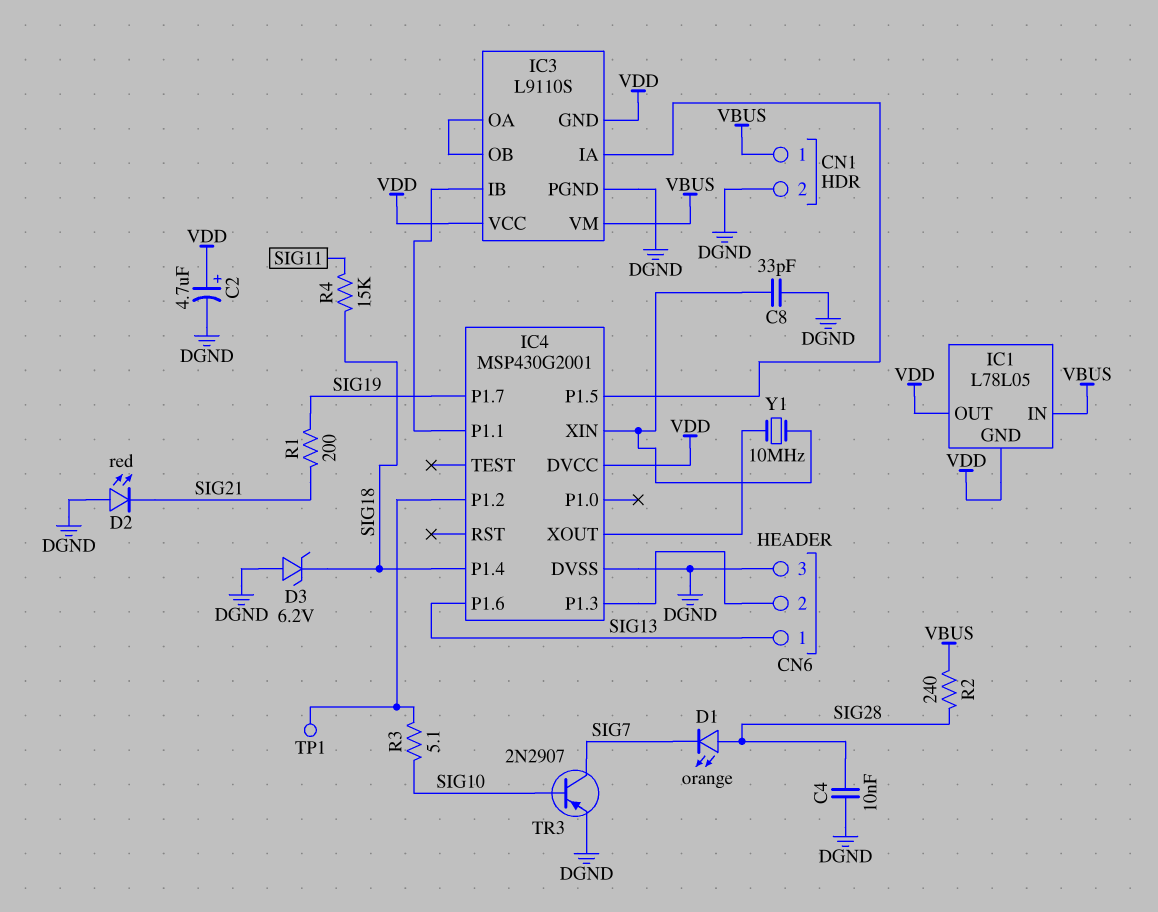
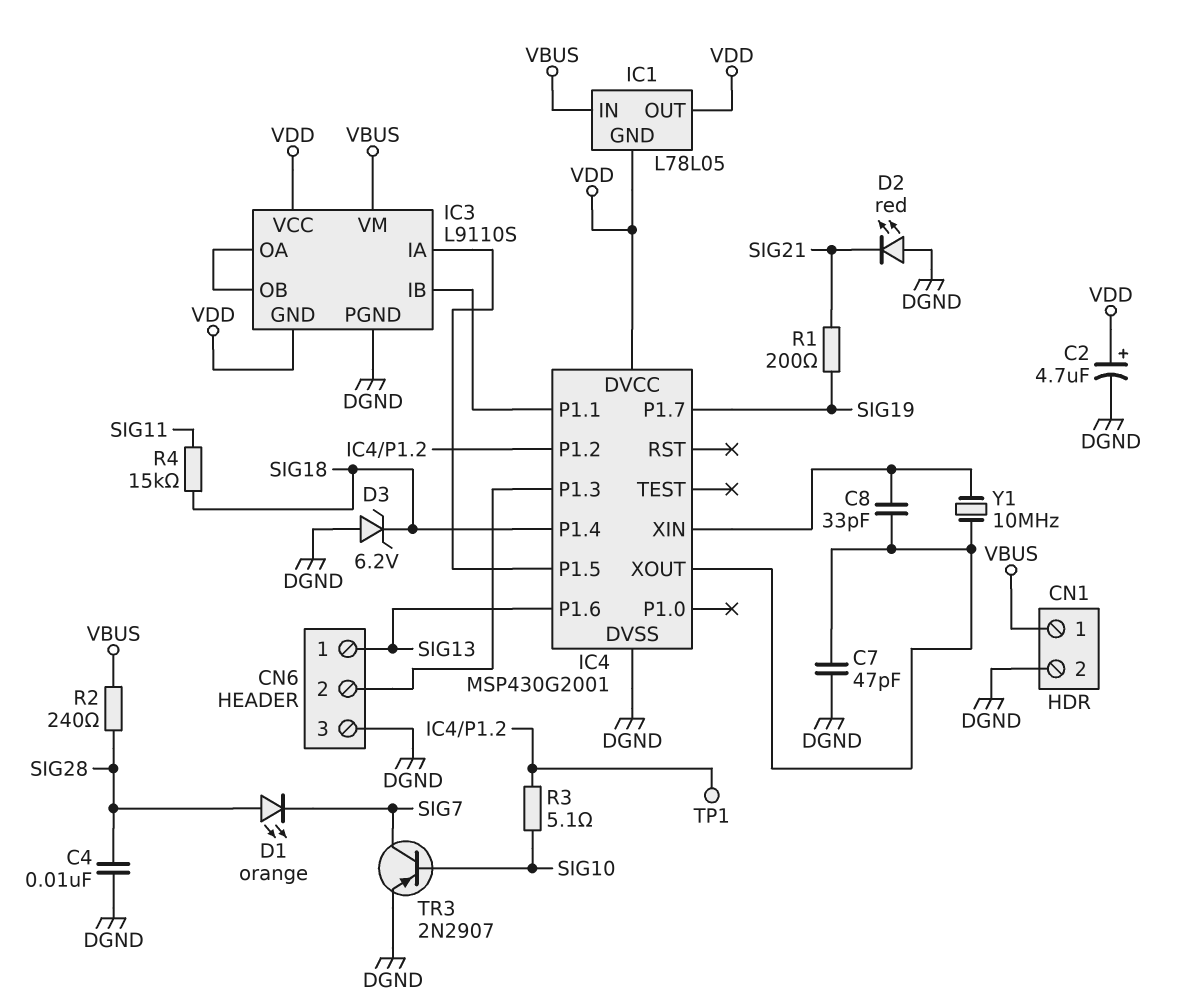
C7: none -> 47pF (DGND, IC4/XOUT)
C8: 33pF (DGND, IC4/XIN) -> 33pF (IC4/XIN, IC4/XOUT)

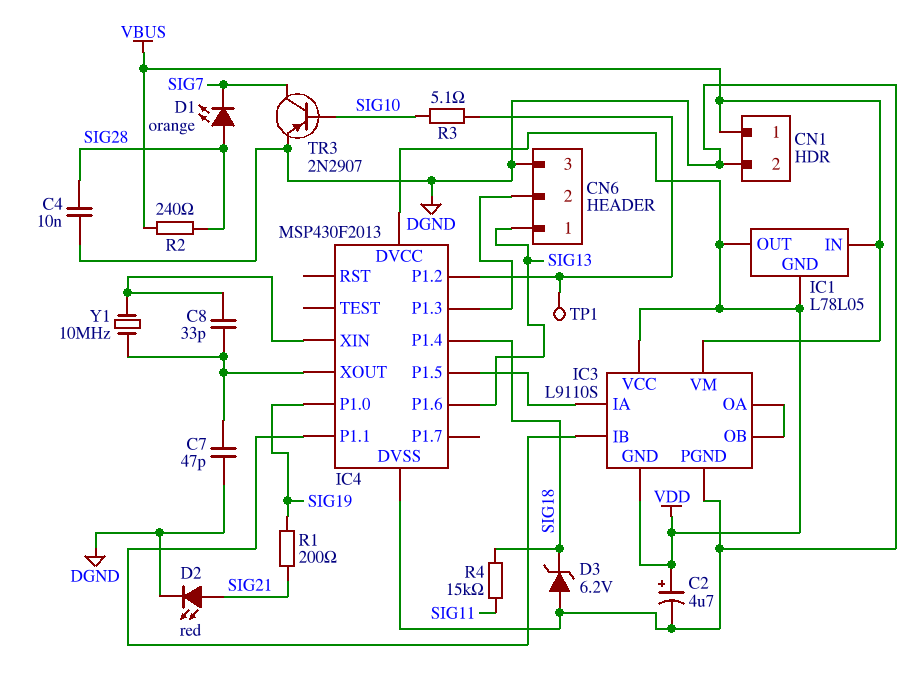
D2: LED red (A DGND, K SIG21) -> LED red (A SIG21, K DGND)
IC4: MSP430G2001 -> MSP430F2013
IC4 pin P1.0: none -> SIG19
IC4 pin P1.7: SIG19 -> none

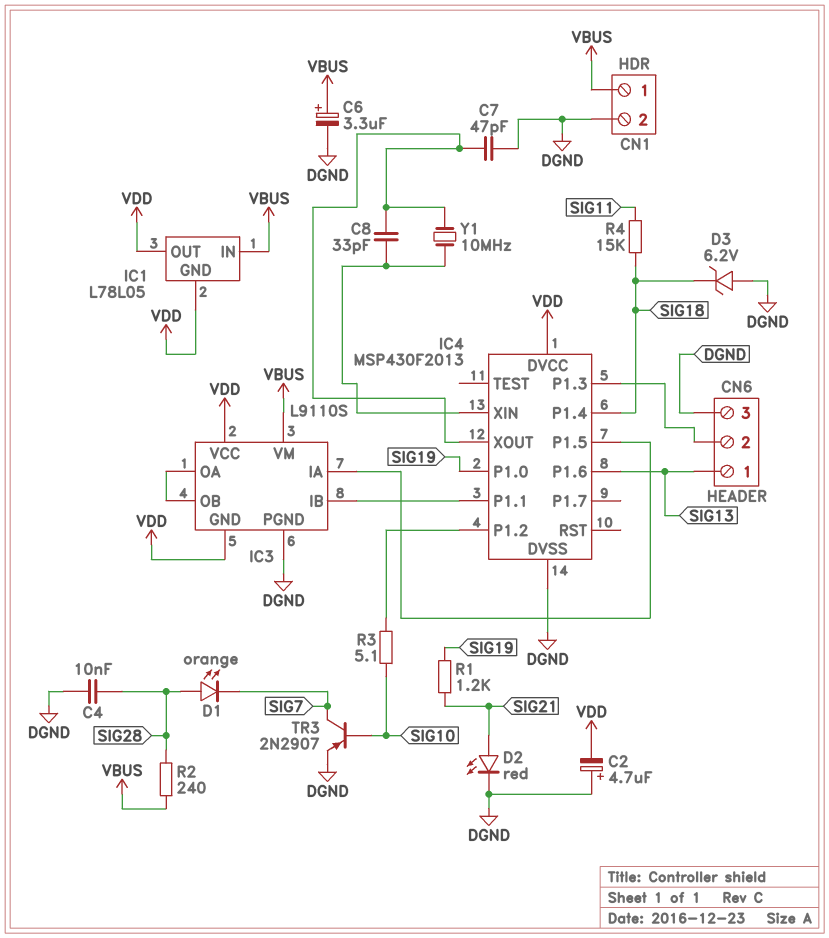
C2: 4.7uF (plus VDD, minus DGND) -> 4.7uF (plus DGND, minus VDD)
C6: none -> 3.3uF (plus VBUS, minus DGND)
R1: 200 (SIG19, SIG21) -> 1.2k (SIG19, SIG21)
TP1: test point (IC4/P1.2) -> none

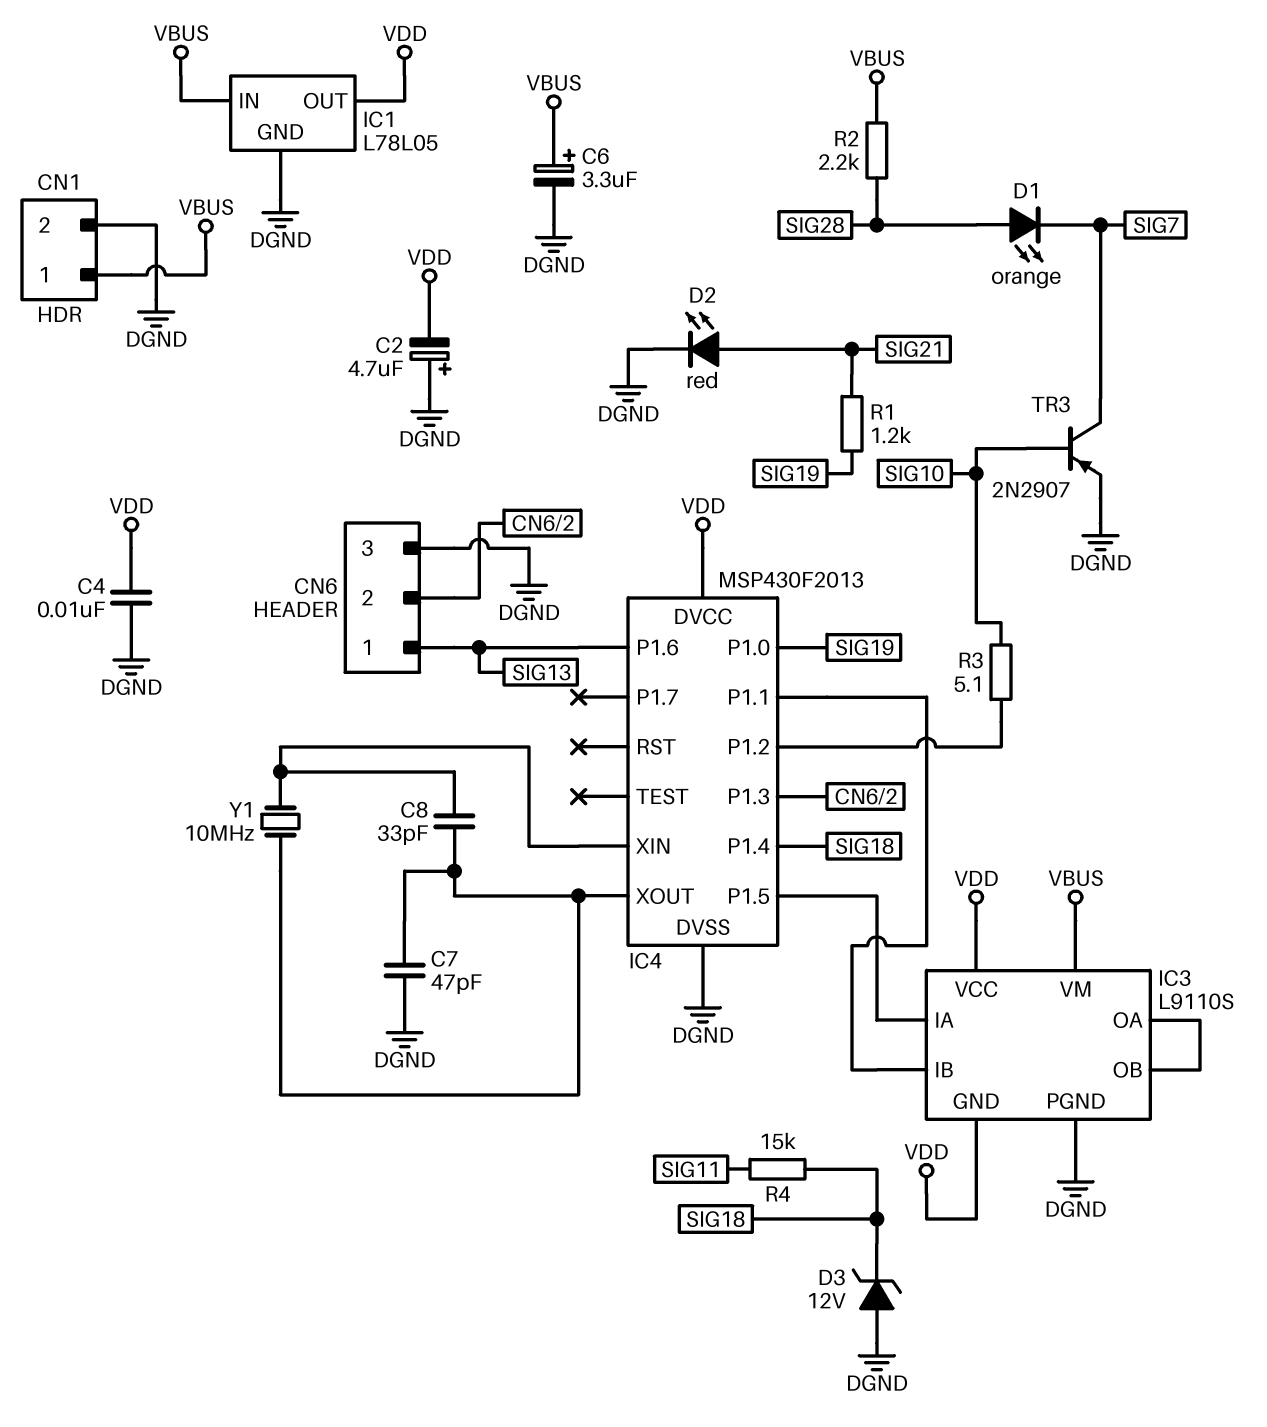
C4: 10nF (DGND, SIG28) -> 10nF (DGND, VDD)
D3: zener 6.2V (A DGND, K SIG18) -> zener 12V (A DGND, K SIG18)
IC1 pin GND: VDD -> DGND
R2: 240 (SIG28, VBUS) -> 2.2k (SIG28, VBUS)

